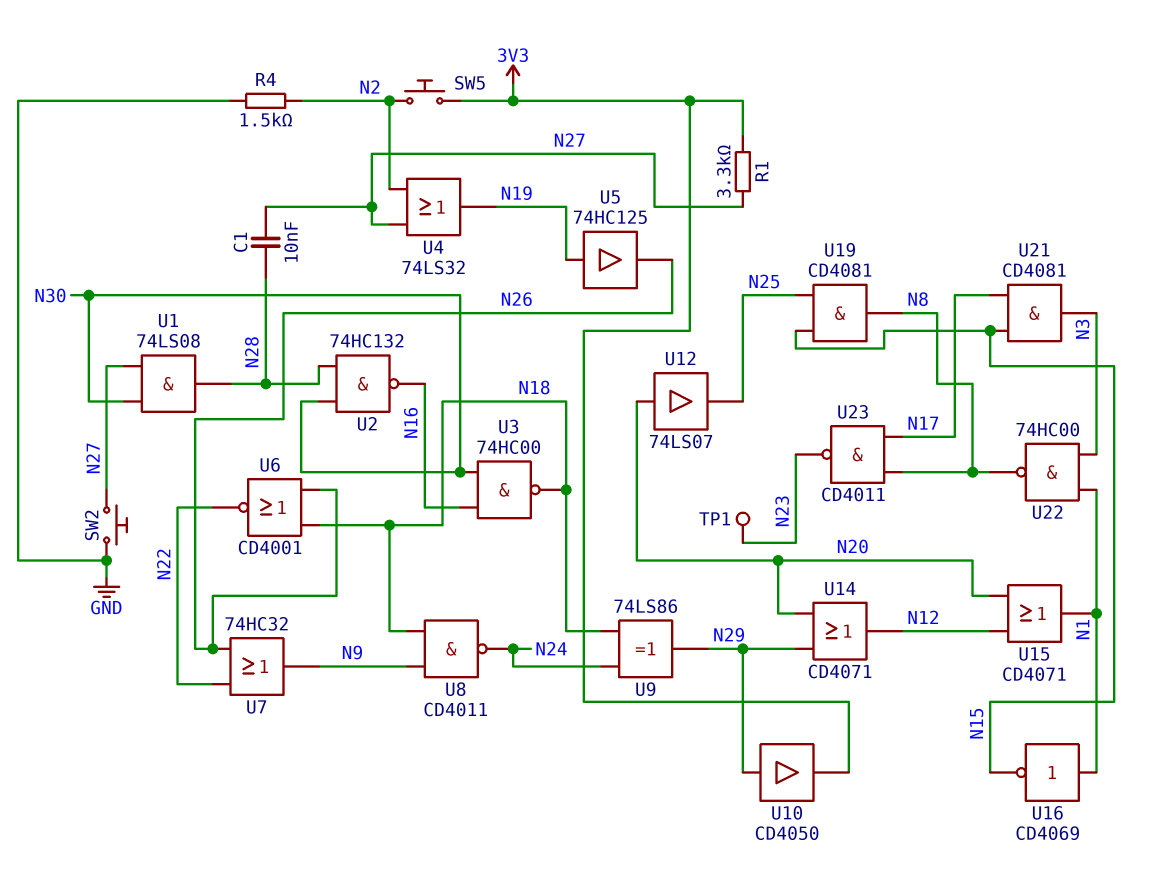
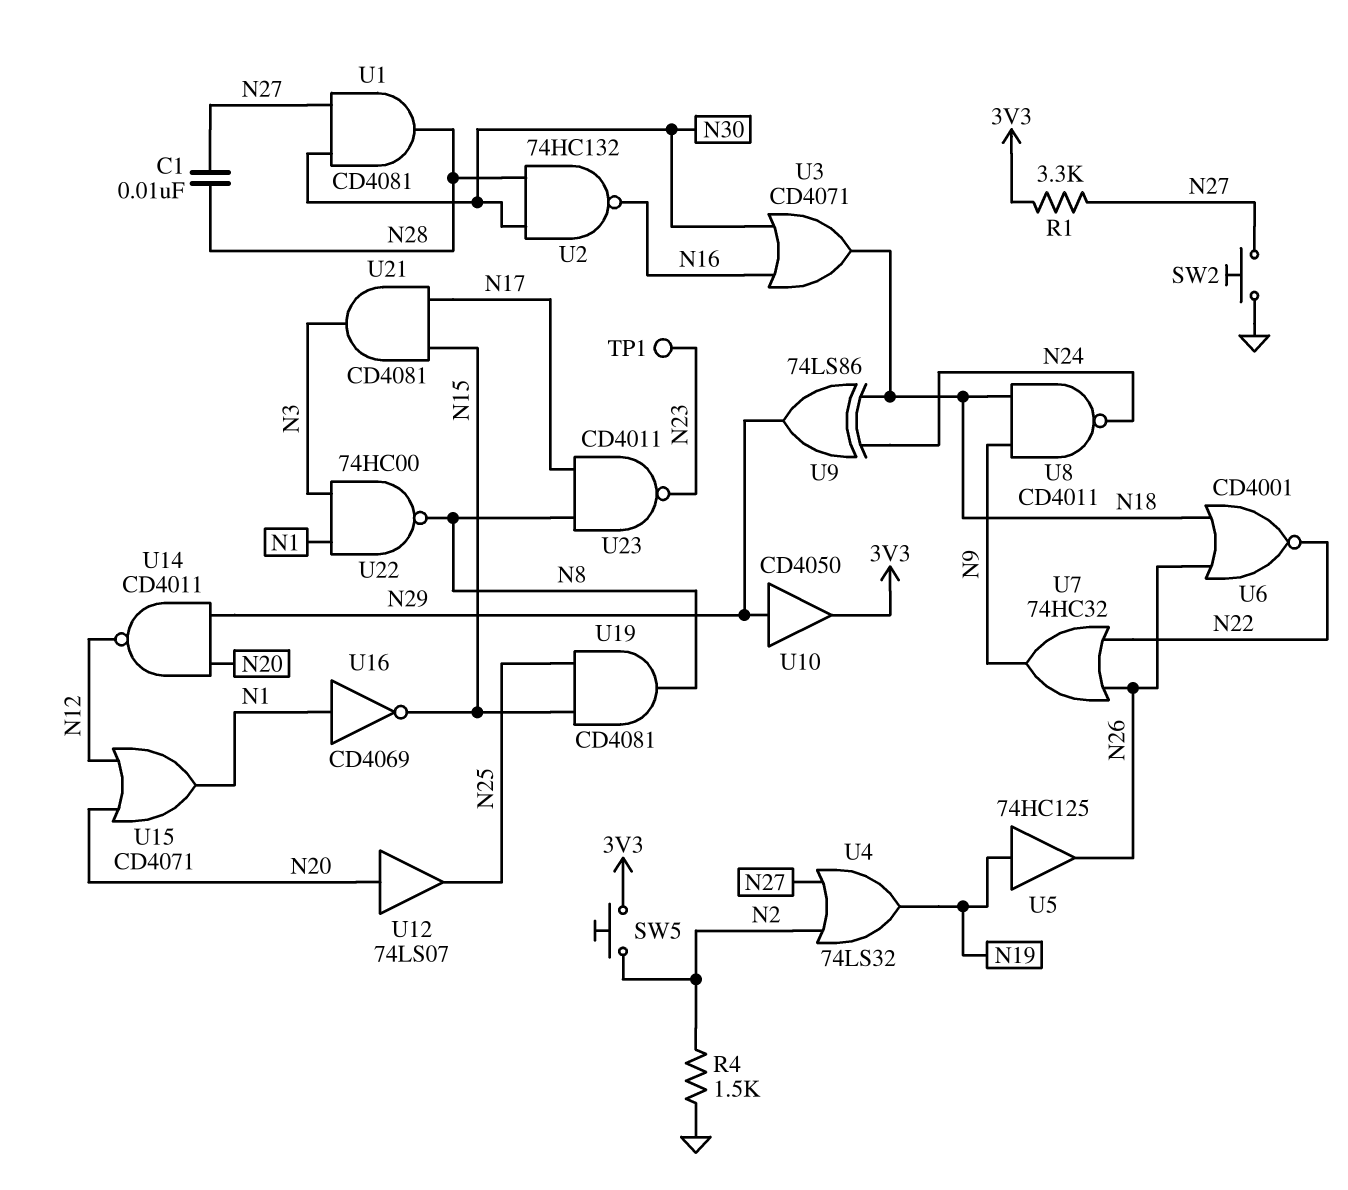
U1: AND 74LS08 (in N27, in N30, out N28) -> AND CD4081 (in N27, in N30, out N28)
U3: NAND 74HC00 (in N16, in N30, out N18) -> OR CD4071 (in N16, in N30, out N18)
U14: OR CD4071 (in N20, in N29, out N12) -> NAND CD4011 (in N20, in N29, out N12)

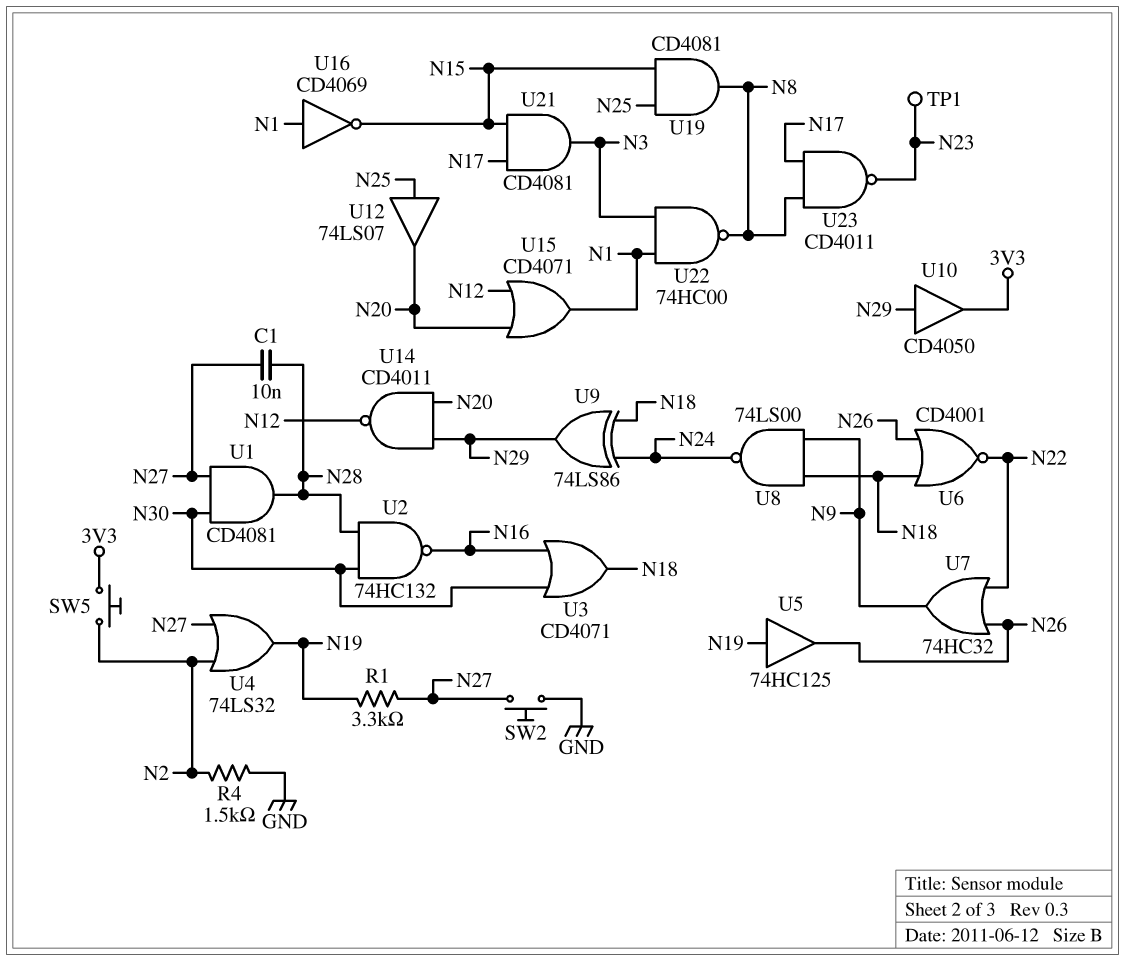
R1: 3.3k (3V3, N27) -> 3.3k (N19, N27)
U8: NAND CD4011 (in N9, in N18, out N24) -> NAND 74LS00 (in N9, in N18, out N24)
U12: buffer 74LS07 (in N20, out N25) -> buffer 74LS07 (in N25, out N20)

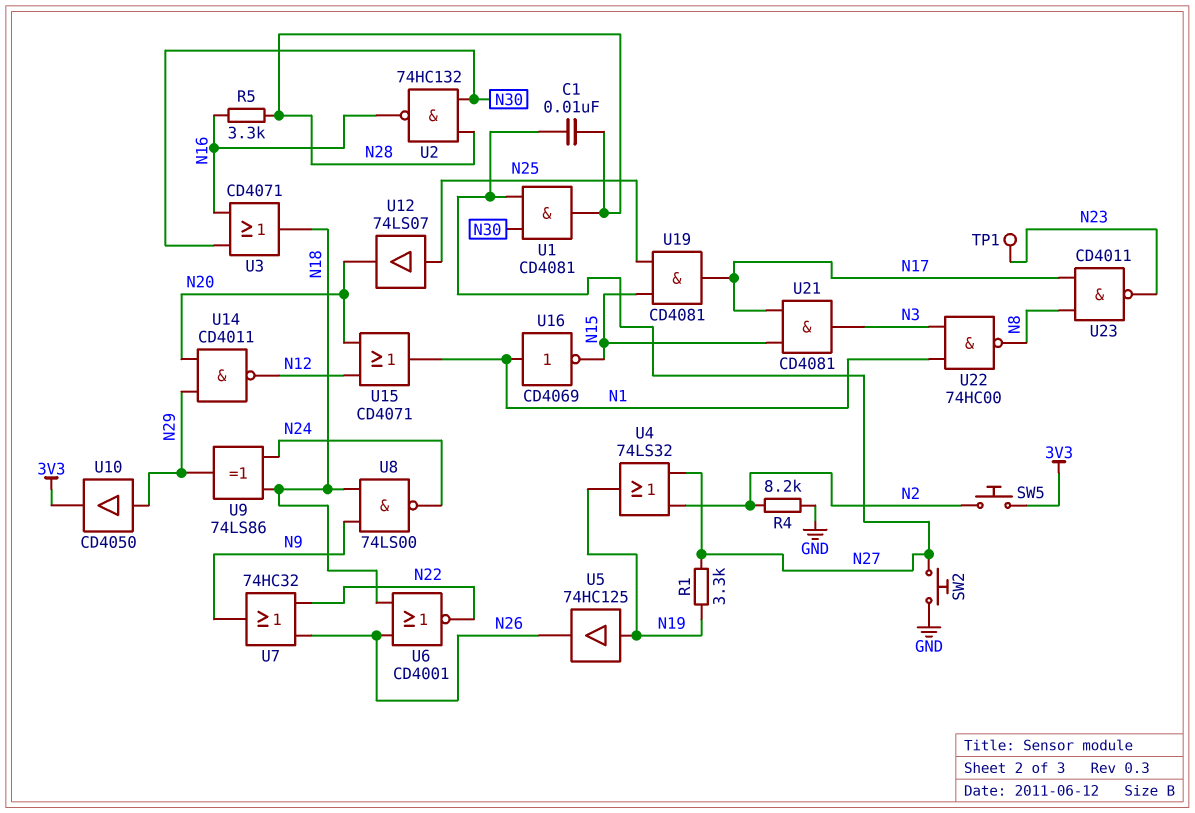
R4: 1.5k (GND, N2) -> 8.2k (GND, N2)
R5: none -> 3.3k (N16, N28)
U19: AND CD4081 (in N15, in N25, out N8) -> AND CD4081 (in N15, in N25, out N17)

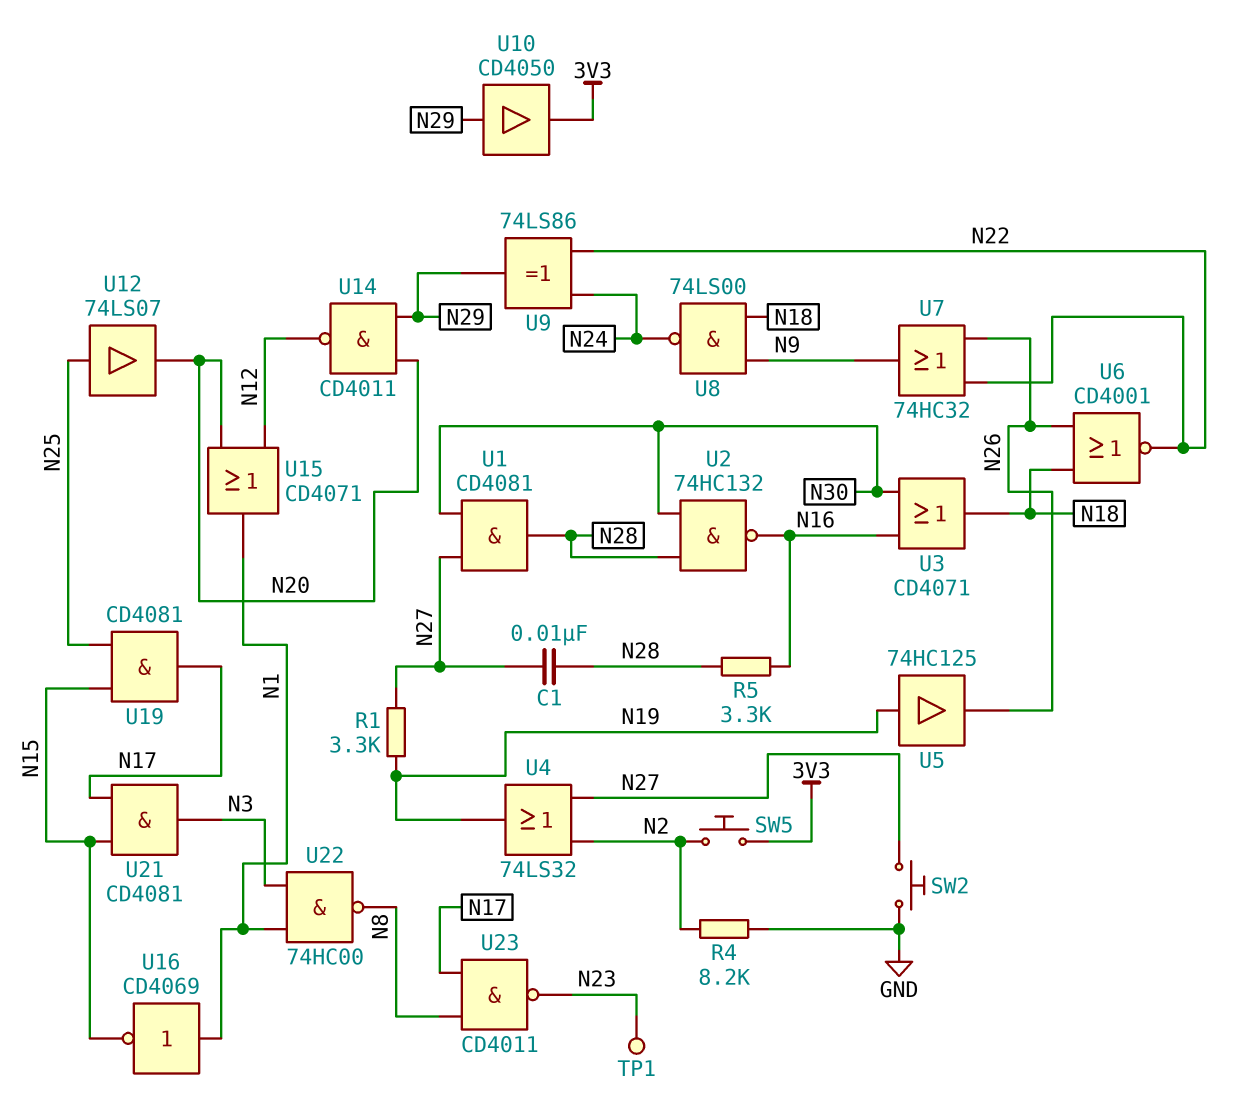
U9: XOR 74LS86 (in N18, in N24, out N29) -> XOR 74LS86 (in N22, in N24, out N29)

